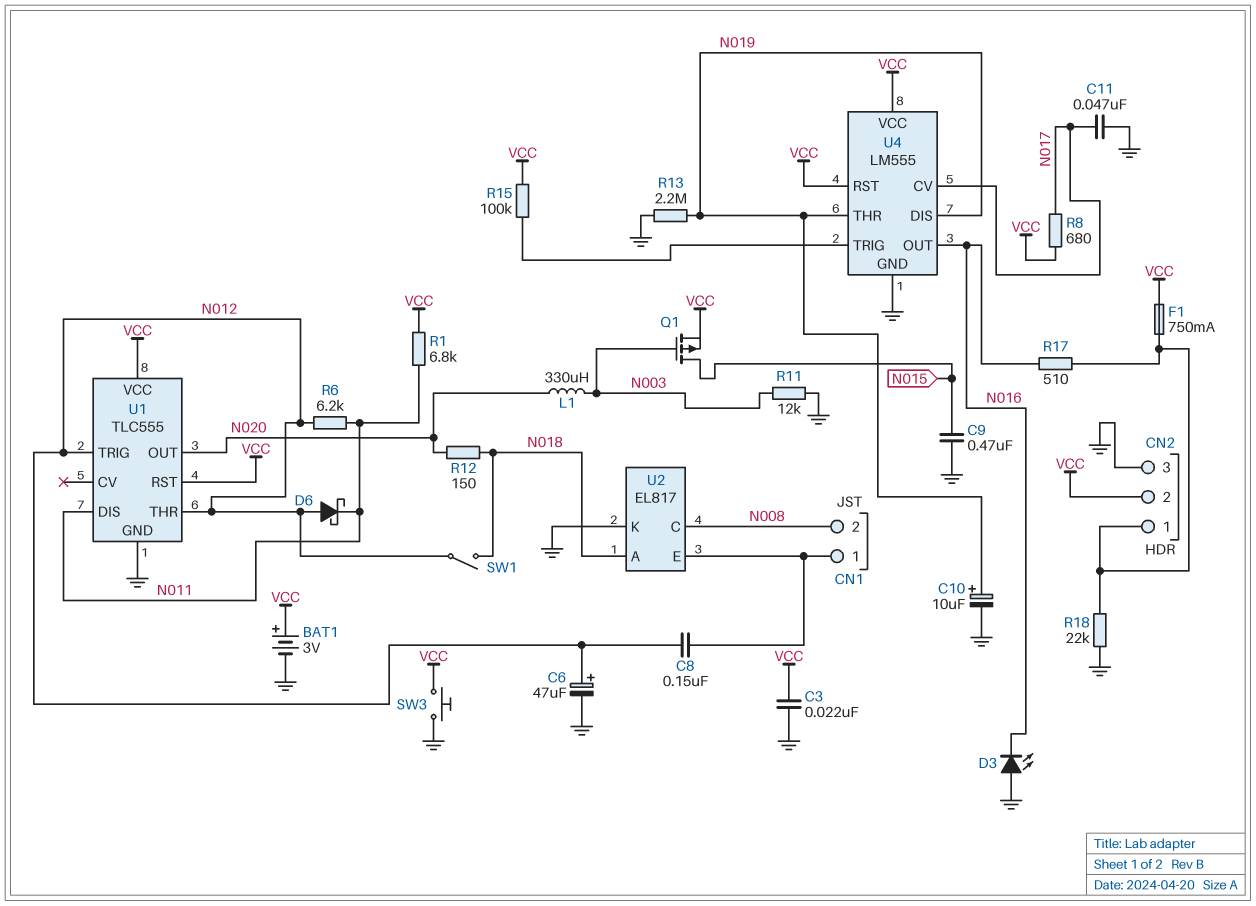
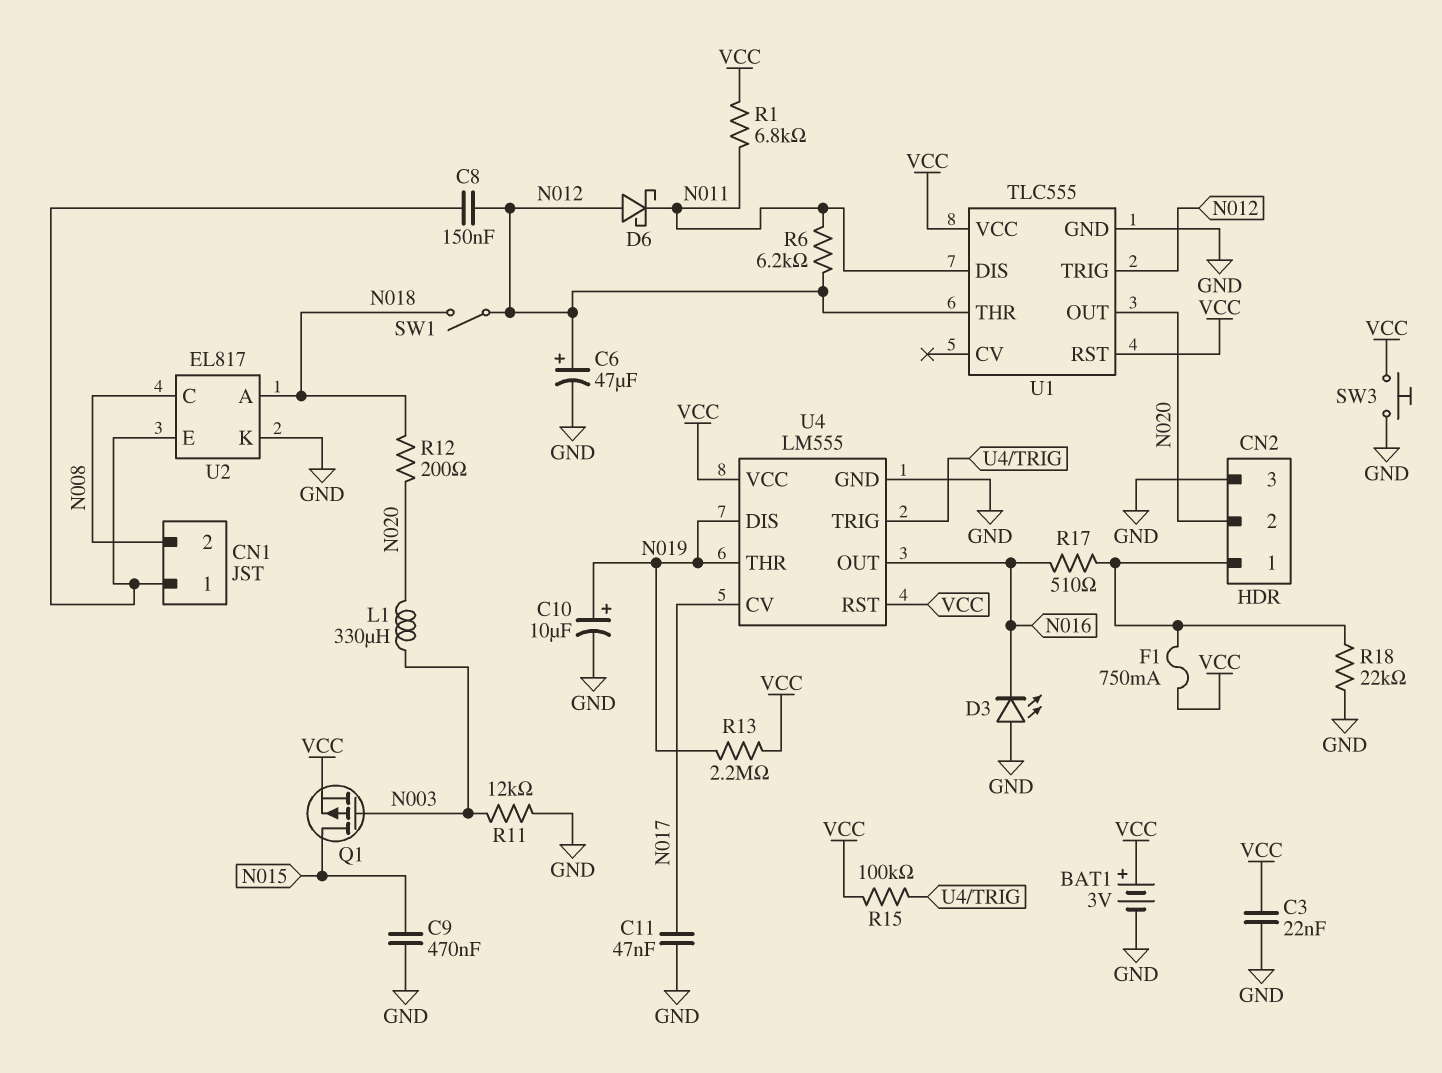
CN2 pin 2: VCC -> N020
R8: 680 (N017, VCC) -> none
R12: 150 (N018, N020) -> 200 (N018, N020)
R13: 2.2M (GND, N019) -> 2.2M (N019, VCC)

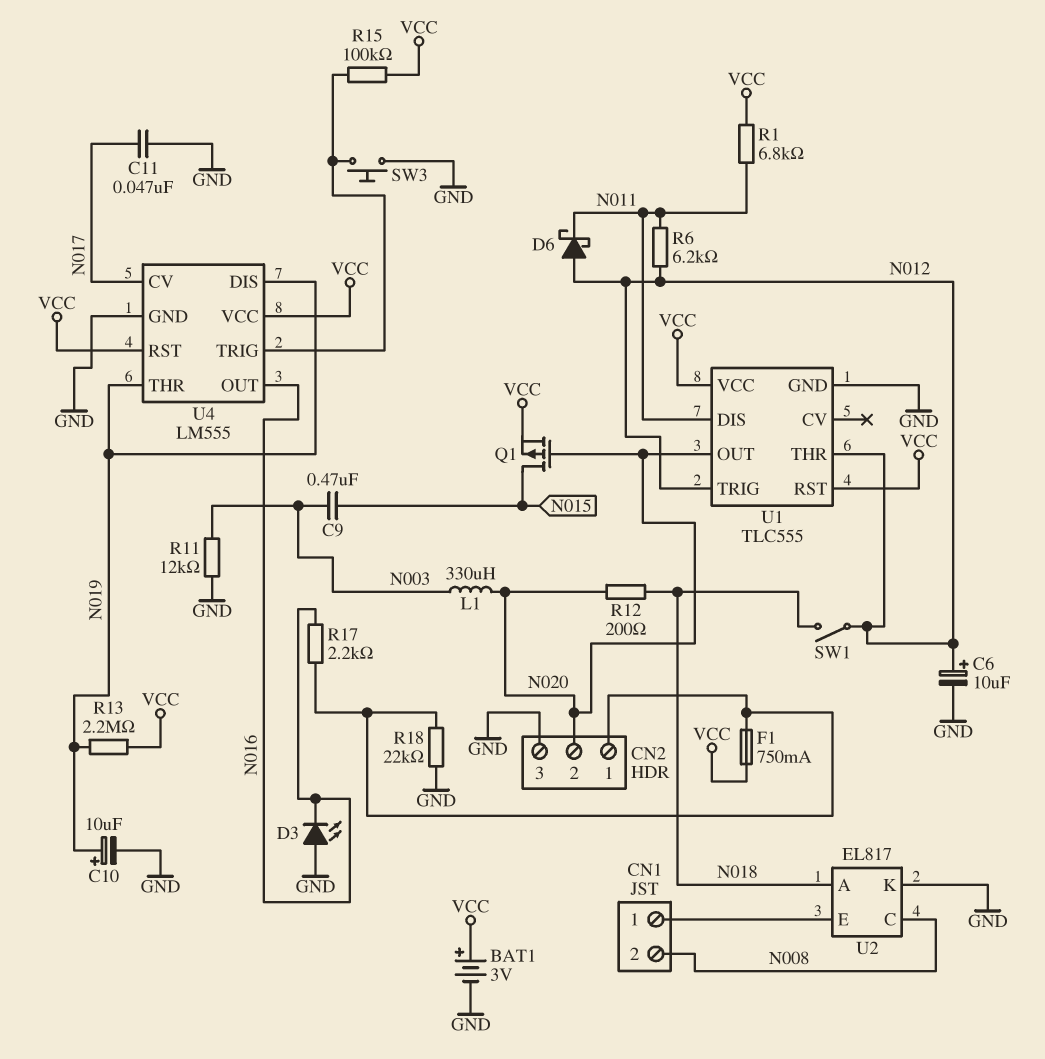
C3: 22nF (GND, VCC) -> none
C6: 47uF (plus N012, minus GND) -> 10uF (plus N012, minus GND)
C8: 150nF (CN1/1, N012) -> none
C9: 470nF (GND, N015) -> 470nF (N003, N015)
Q1: PMOS (G N003, D N015, S VCC) -> PMOS (G N020, D N015, S VCC)
R17: 510 (CN2/1, N016) -> 2.2k (CN2/1, N016)
SW3: button (GND, VCC) -> button (GND, U4/TRIG)

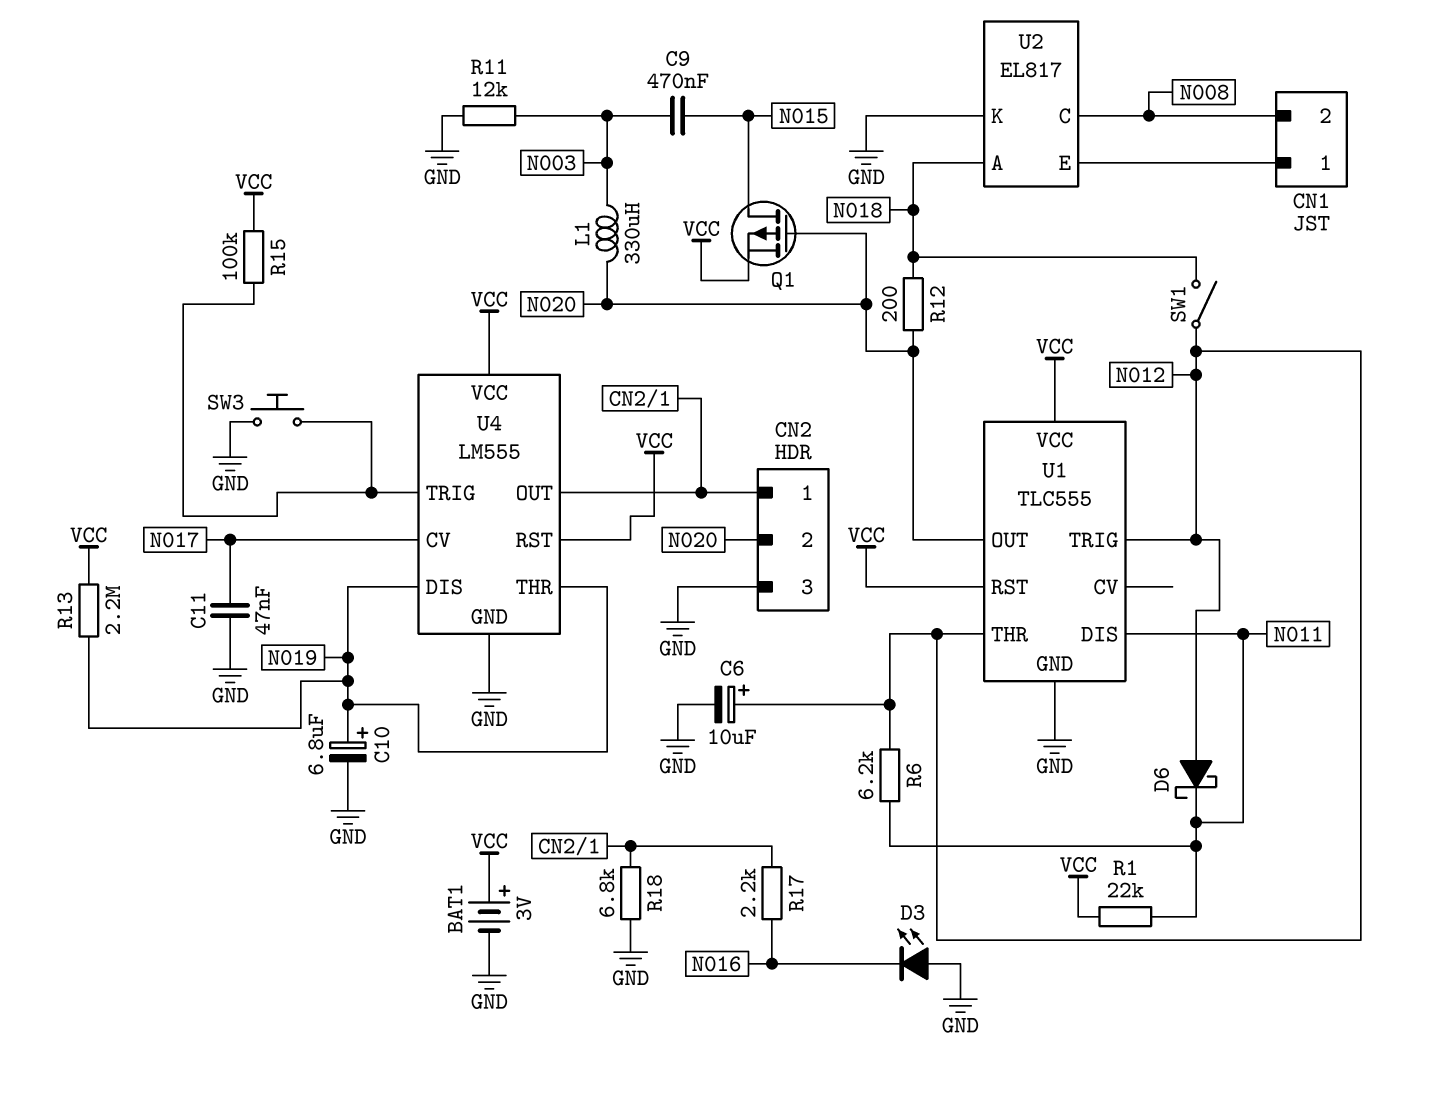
C10: 10uF (plus N019, minus GND) -> 6.8uF (plus N019, minus GND)
F1: 750mA (CN2/1, VCC) -> none
R1: 6.8k (N011, VCC) -> 22k (N011, VCC)
R18: 22k (CN2/1, GND) -> 6.8k (CN2/1, GND)
U4 pin OUT: N016 -> CN2/1

